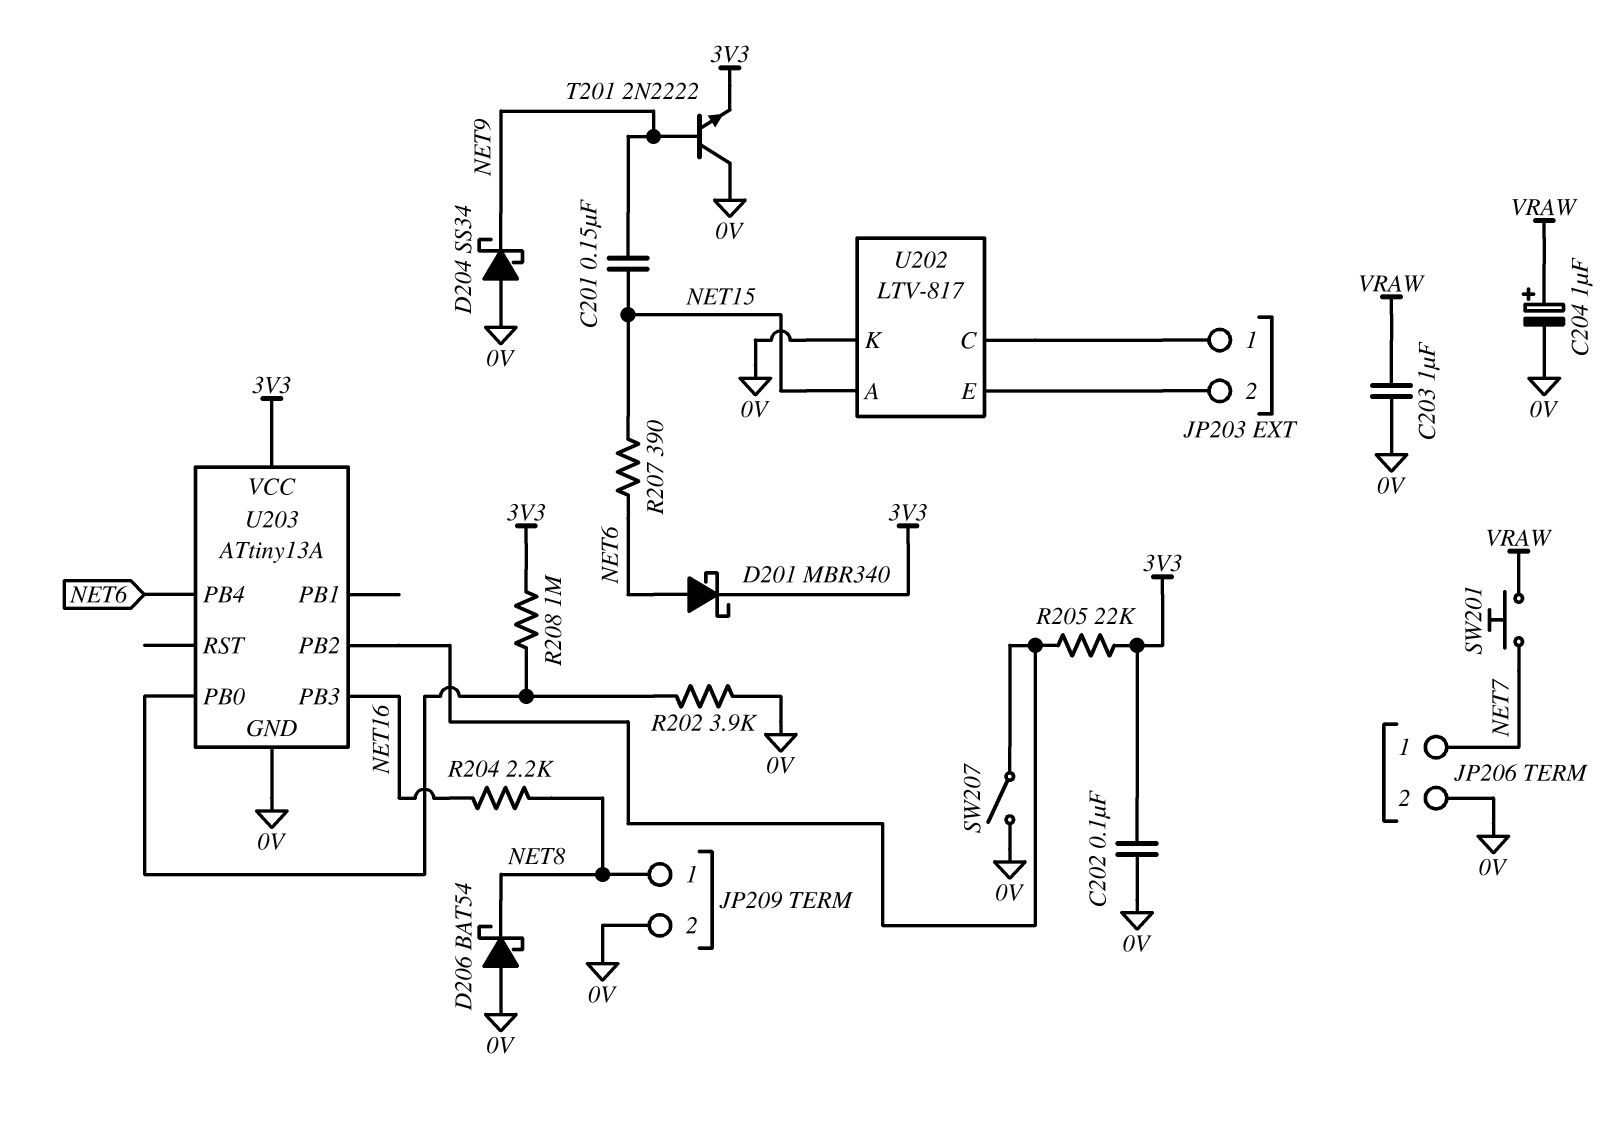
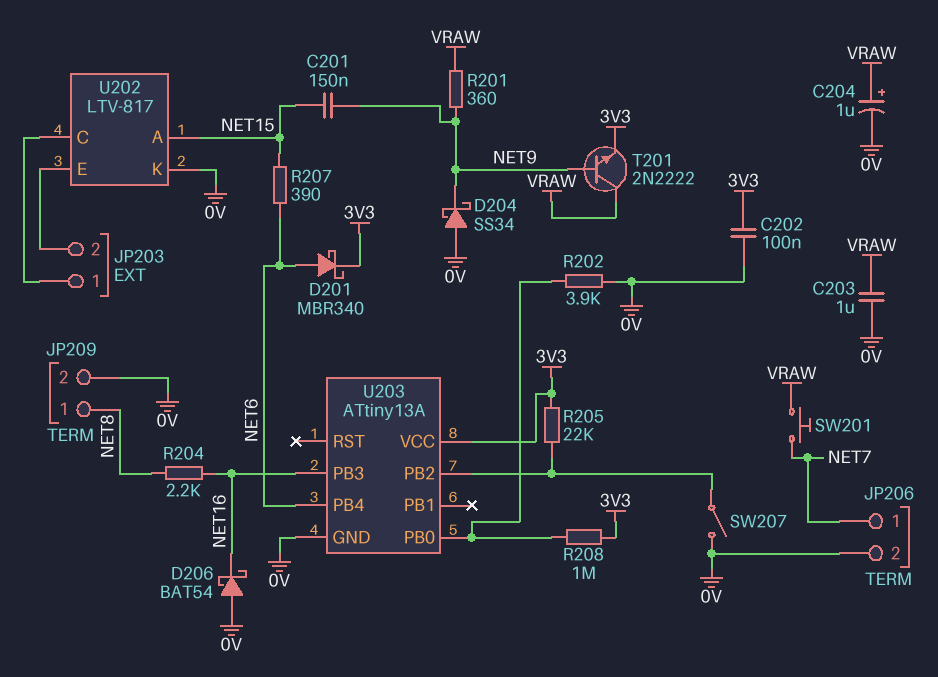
D206: schottky BAT54 (A 0V, K NET8) -> schottky BAT54 (A 0V, K NET16)
R201: none -> 360 (NET9, VRAW)
T201: NPN 2N2222 (B NET9, C 0V, E 3V3) -> NPN 2N2222 (B NET9, C VRAW, E 3V3)

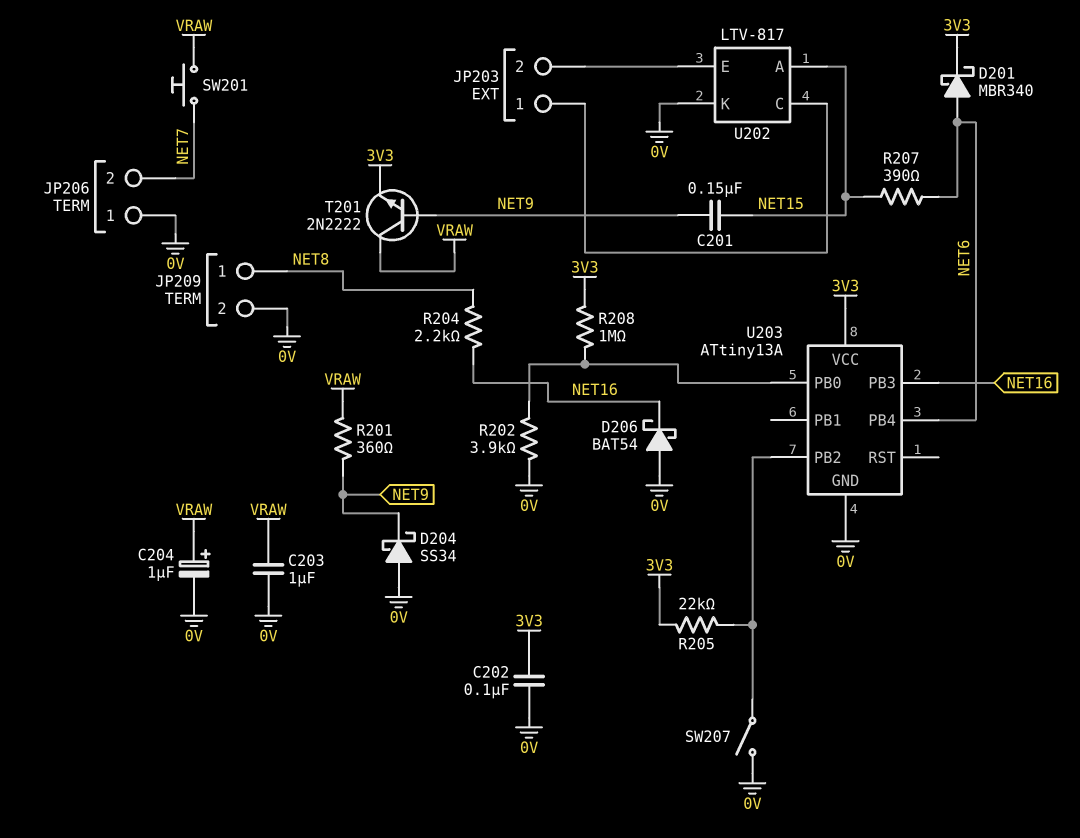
JP206 pin 1: NET7 -> 0V
JP206 pin 2: 0V -> NET7

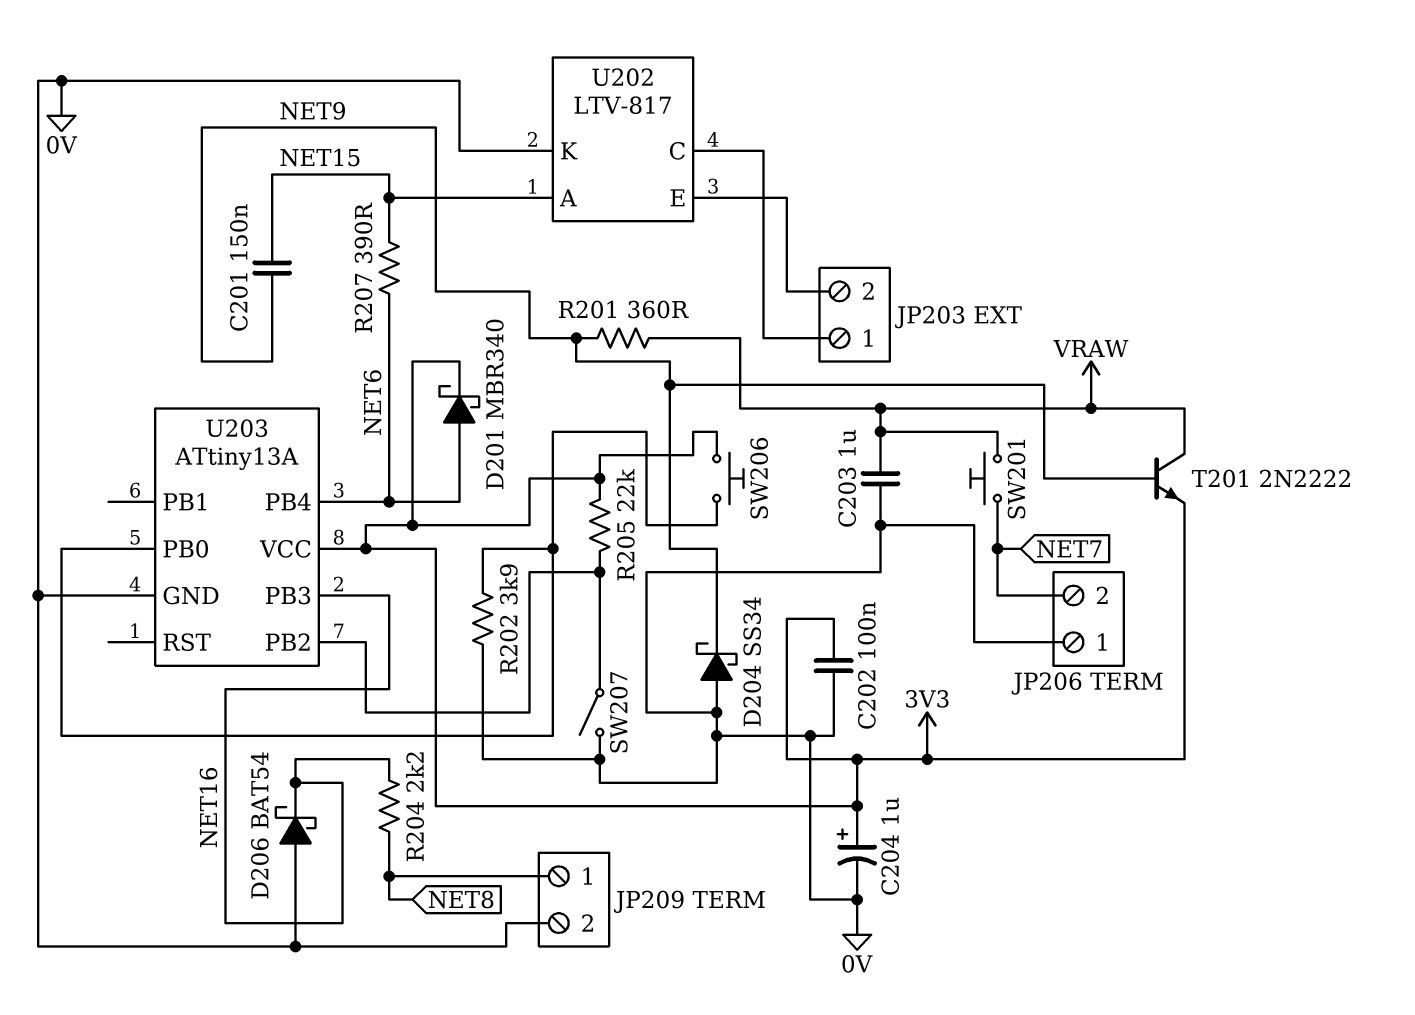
C204: 1uF (plus VRAW, minus 0V) -> 1uF (plus 3V3, minus 0V)
R208: 1M (3V3, U203/PB0) -> none
SW206: none -> button (3V3, U203/PB0)

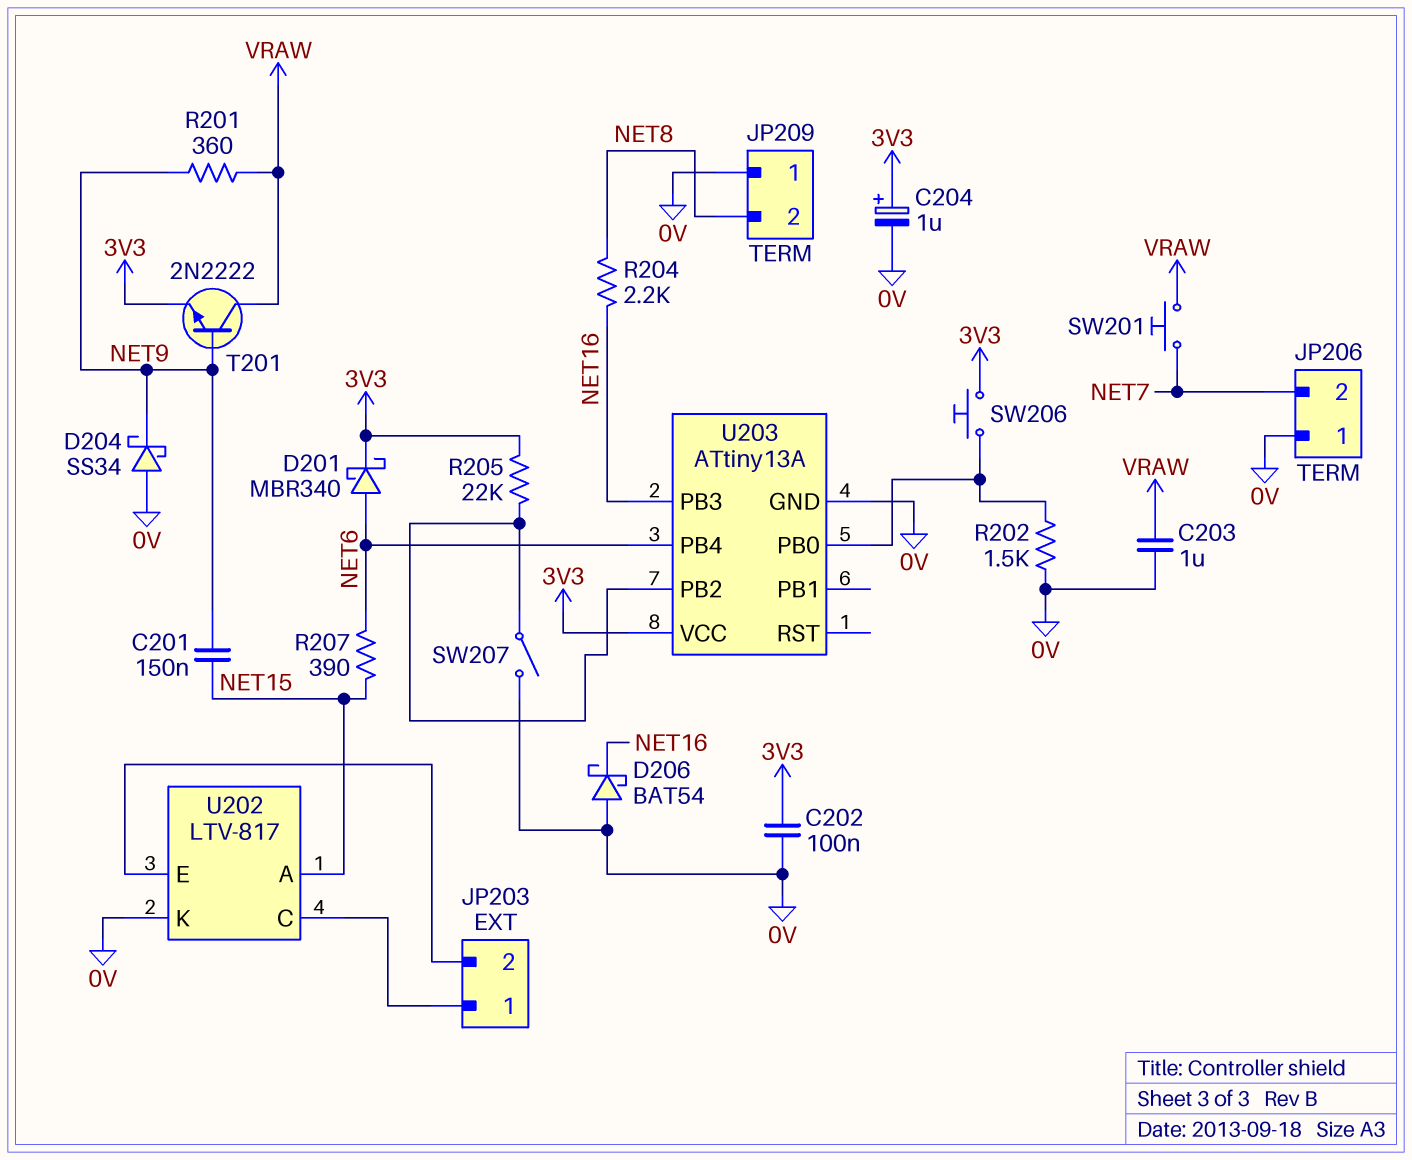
JP209 pin 1: NET8 -> 0V
JP209 pin 2: 0V -> NET8
R202: 3.9k (0V, U203/PB0) -> 1.5k (0V, U203/PB0)

